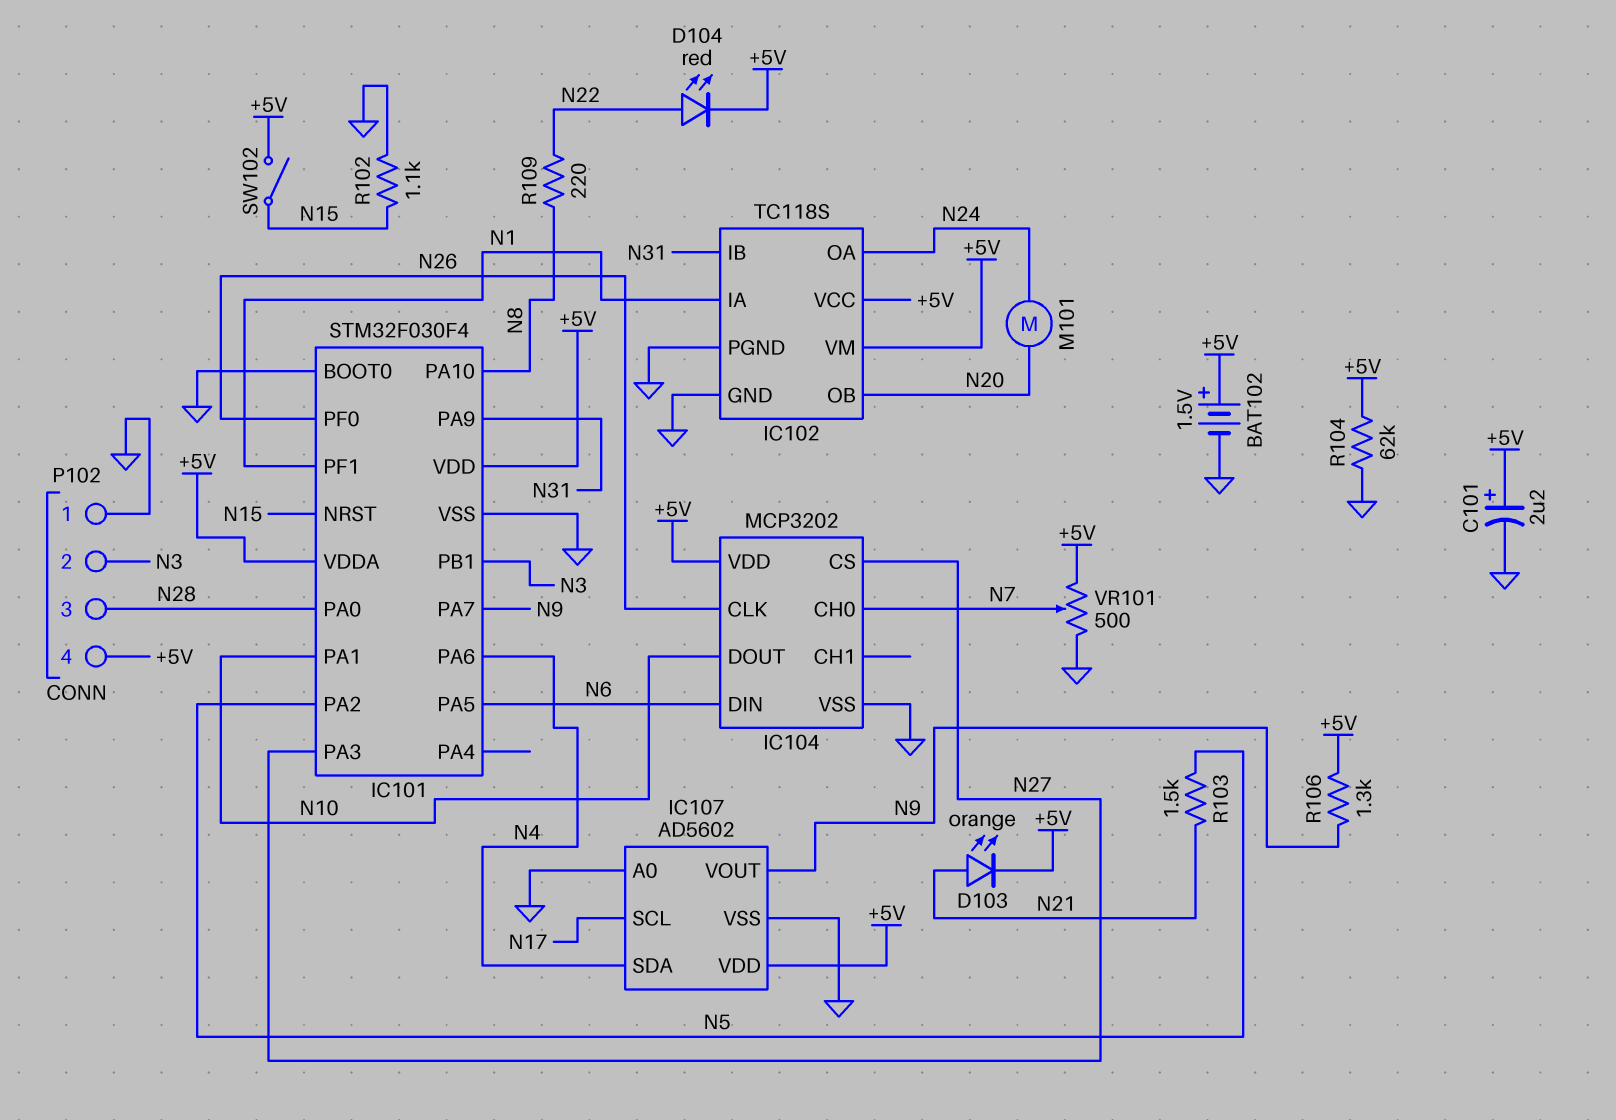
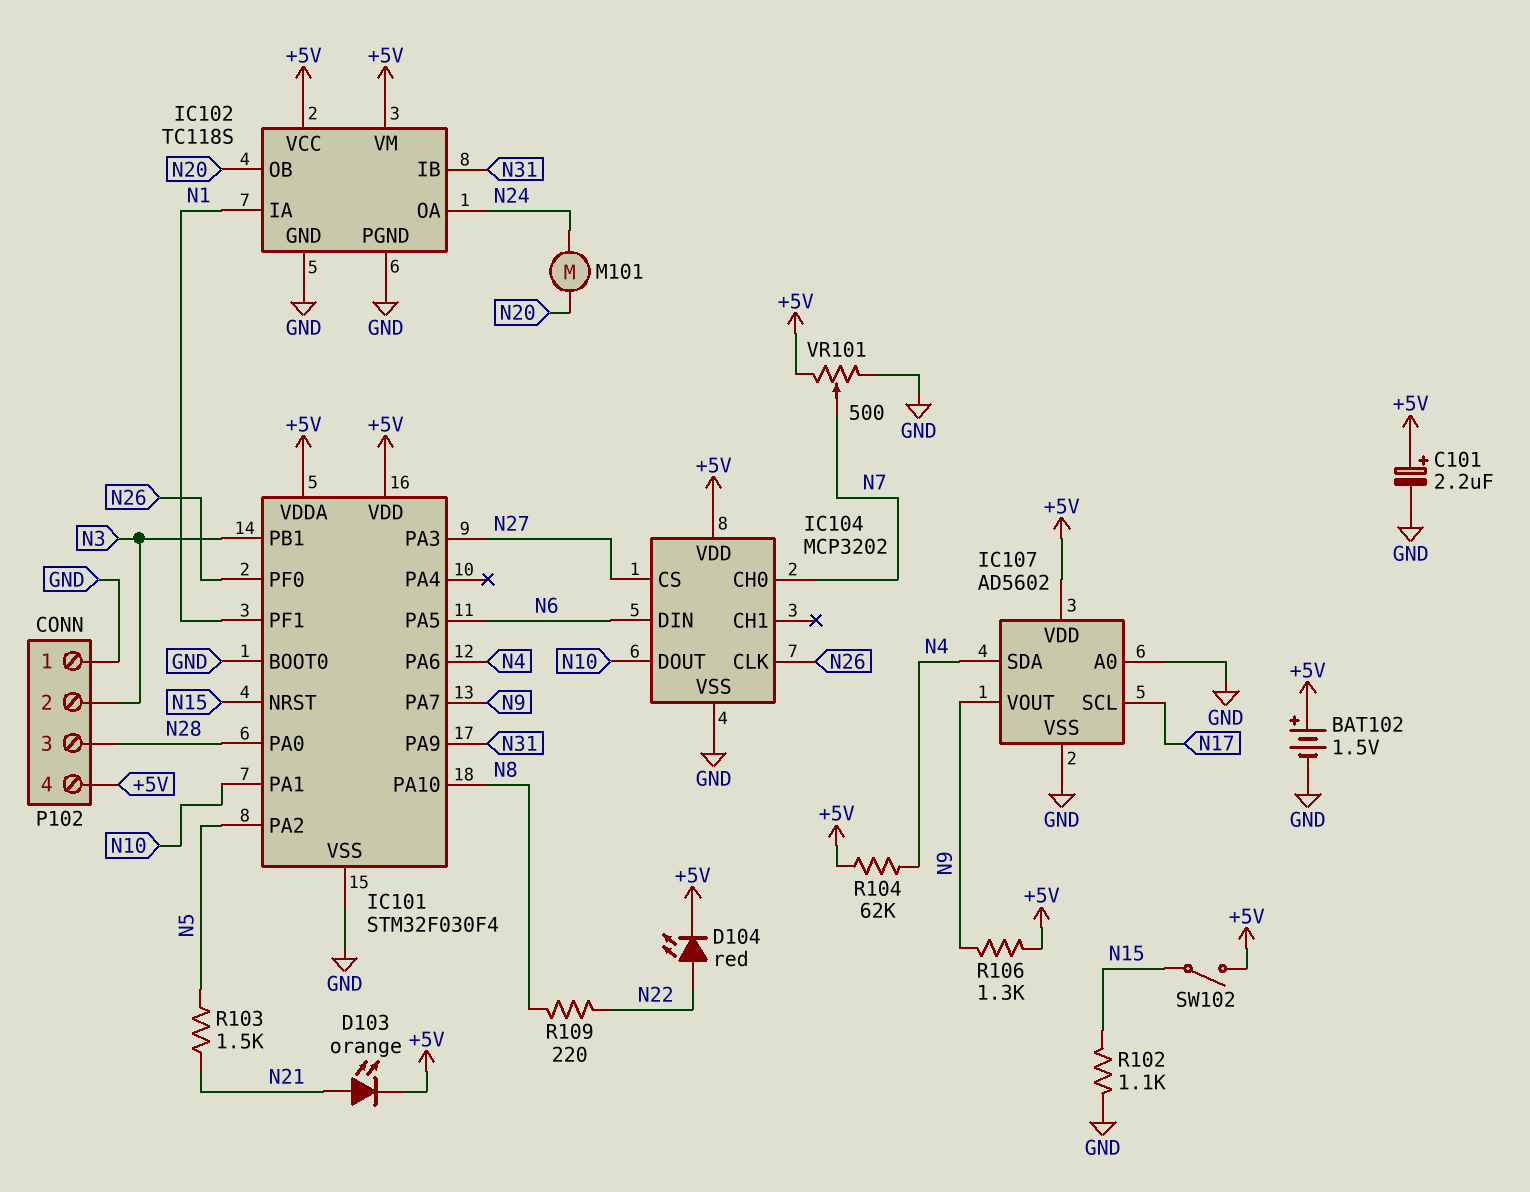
R104: 62k (+5V, GND) -> 62k (+5V, N4)

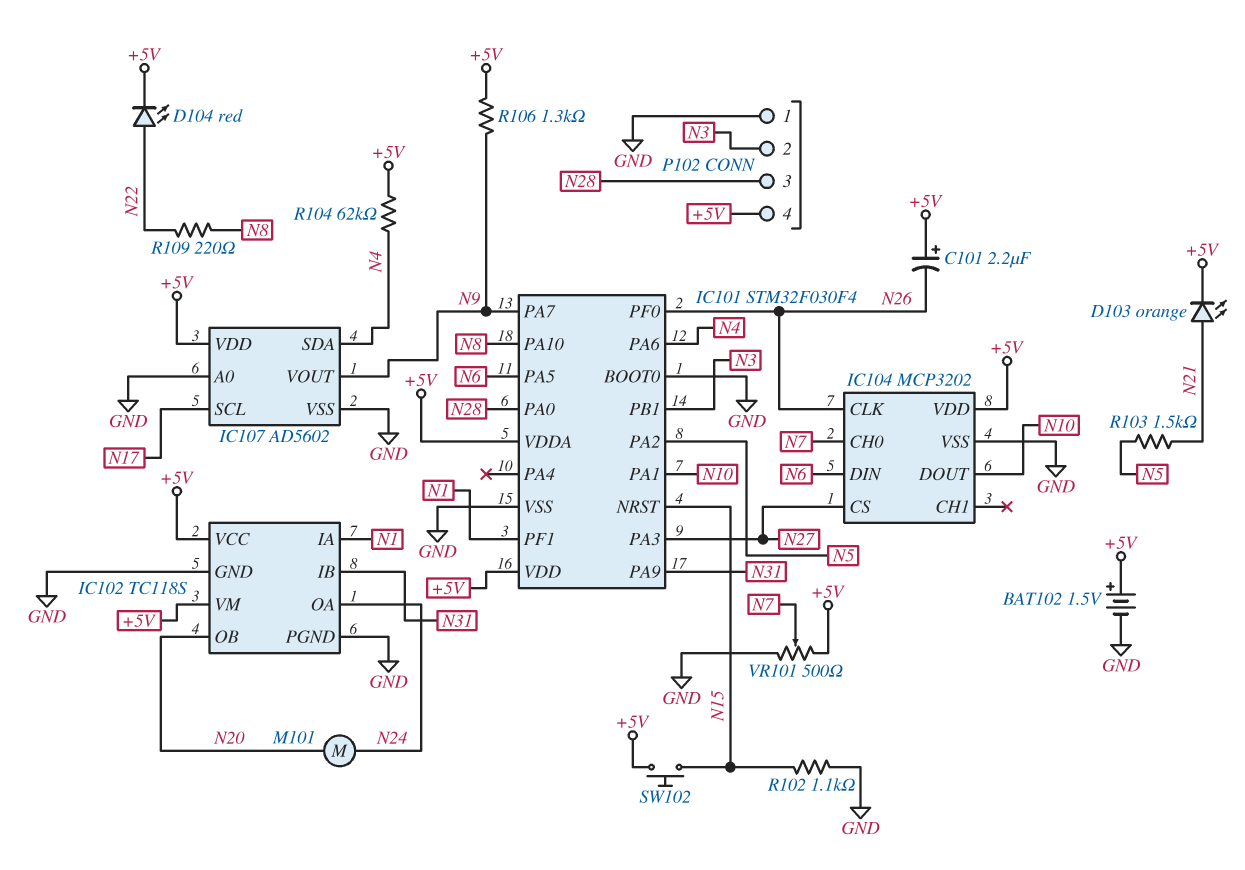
C101: 2.2uF (plus +5V, minus GND) -> 2.2uF (plus +5V, minus N26)
SW102: switch (+5V, N15) -> button (+5V, N15)

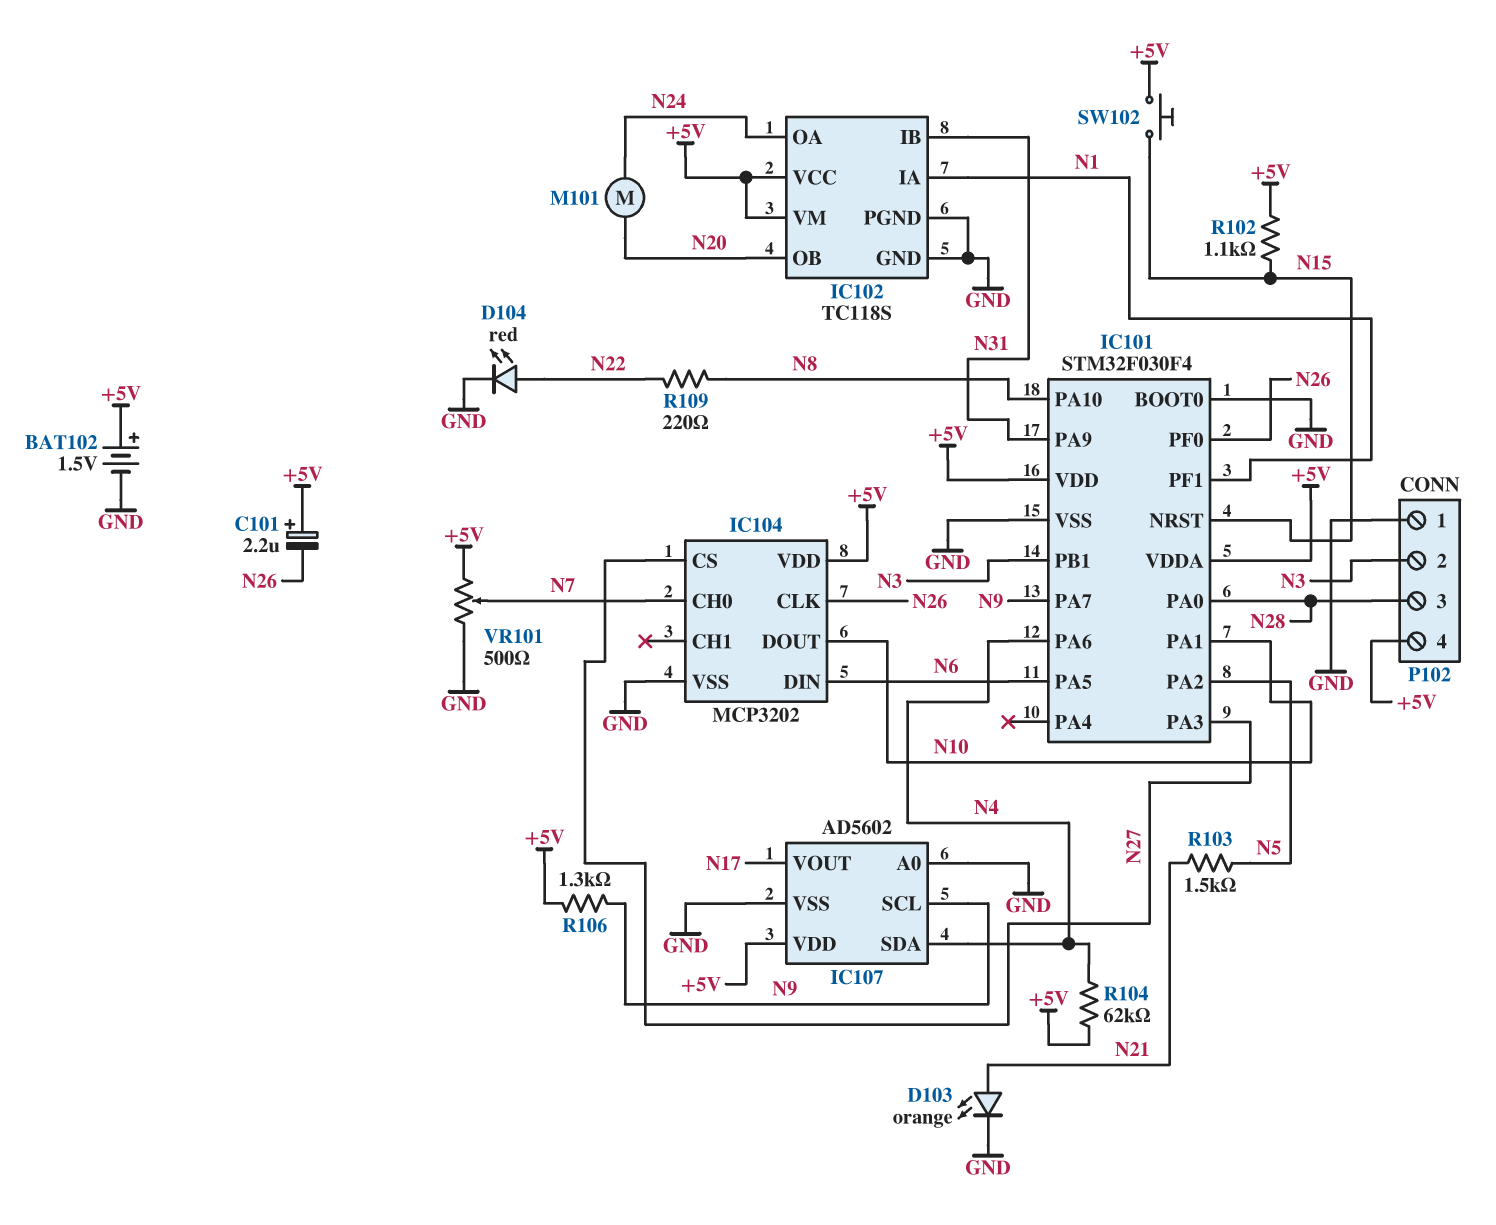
D103: LED orange (A N21, K +5V) -> LED orange (A N21, K GND)
D104: LED red (A N22, K +5V) -> LED red (A N22, K GND)
IC107 pin SCL: N17 -> N9
IC107 pin VOUT: N9 -> N17
R102: 1.1k (GND, N15) -> 1.1k (+5V, N15)

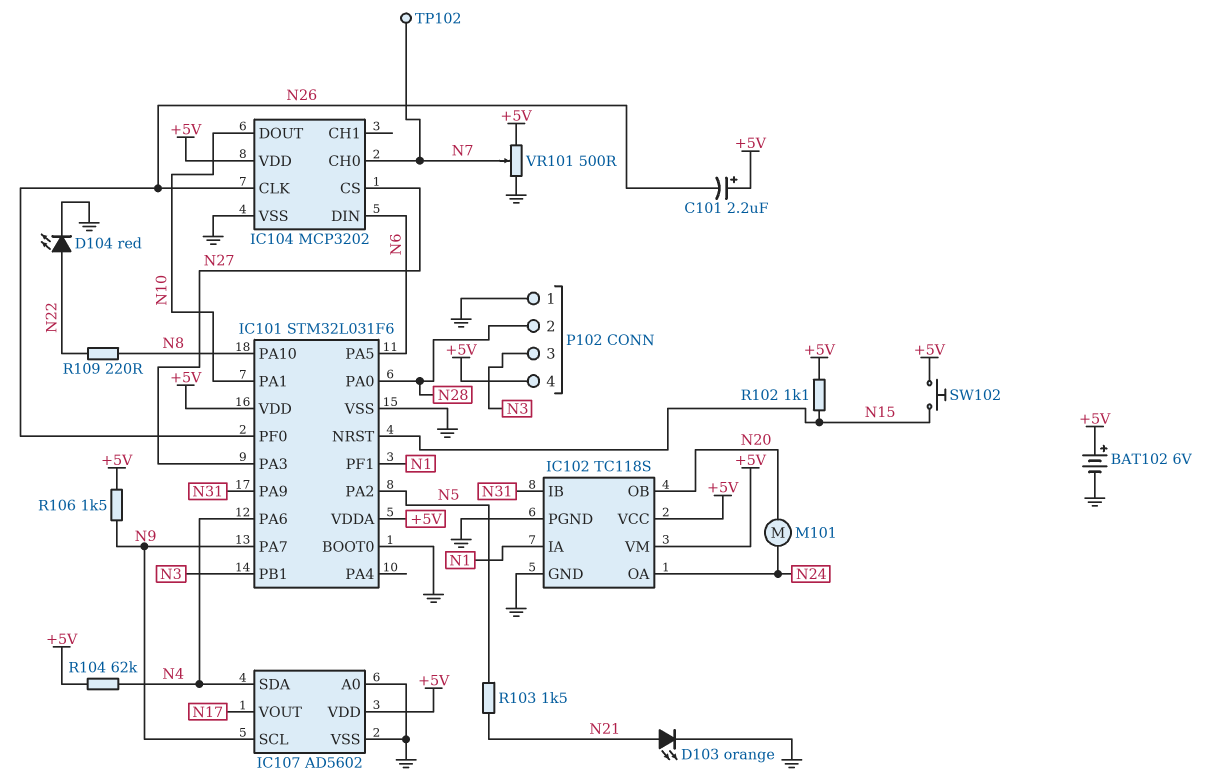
BAT102: 1.5V (plus +5V, minus GND) -> 6V (plus +5V, minus GND)
IC101: STM32F030F4 -> STM32L031F6
P102 pin 2: N3 -> N28
P102 pin 3: N28 -> N3
R106: 1.3k (+5V, N9) -> 1.5k (+5V, N9)
TP102: none -> test point (N7)

